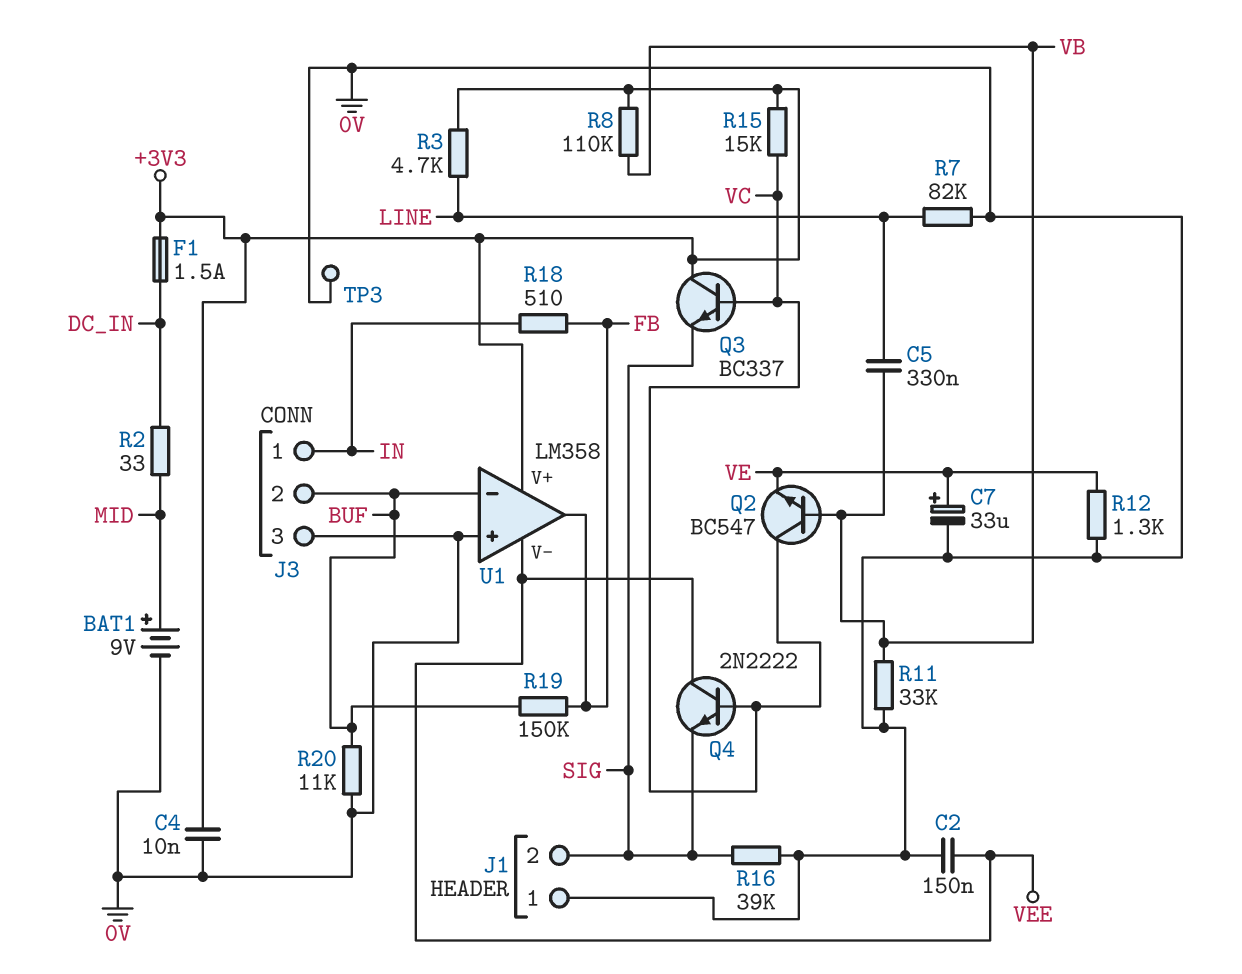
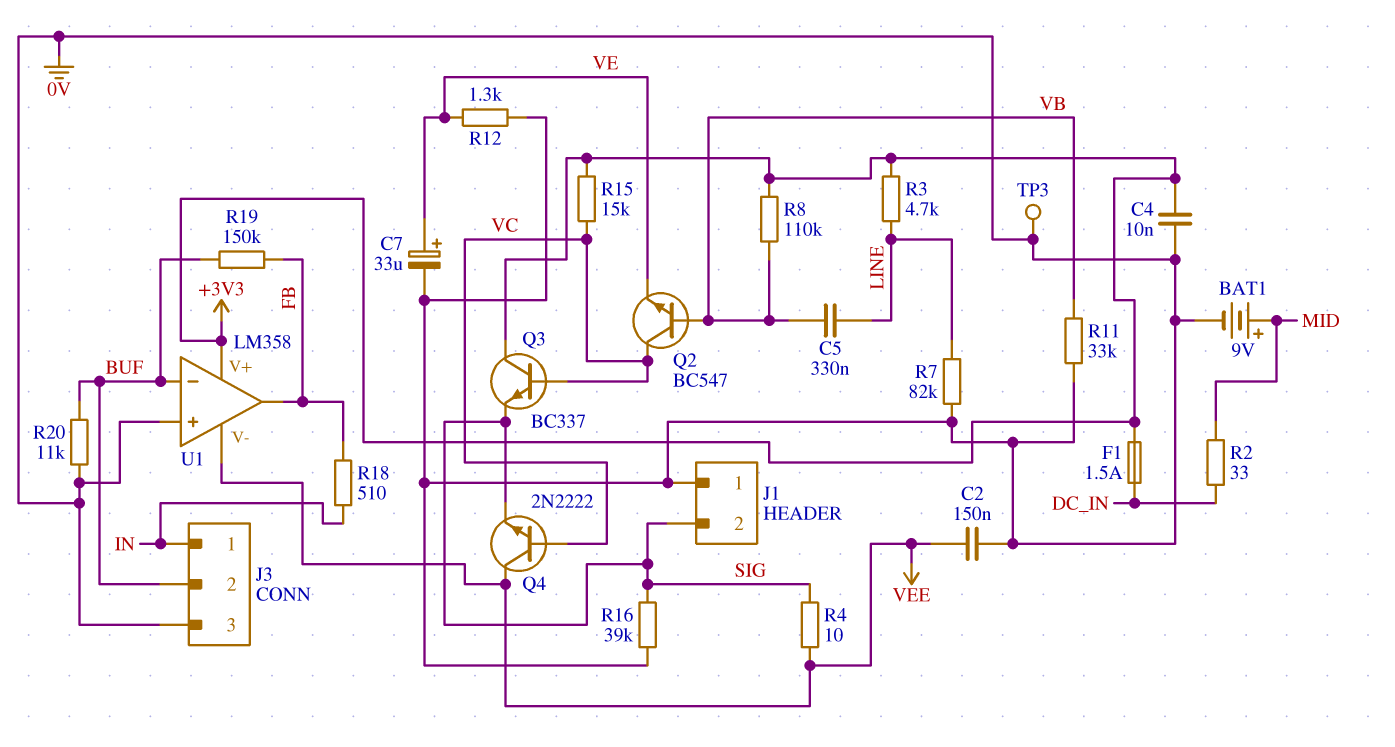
R4: none -> 10 (SIG, VEE)

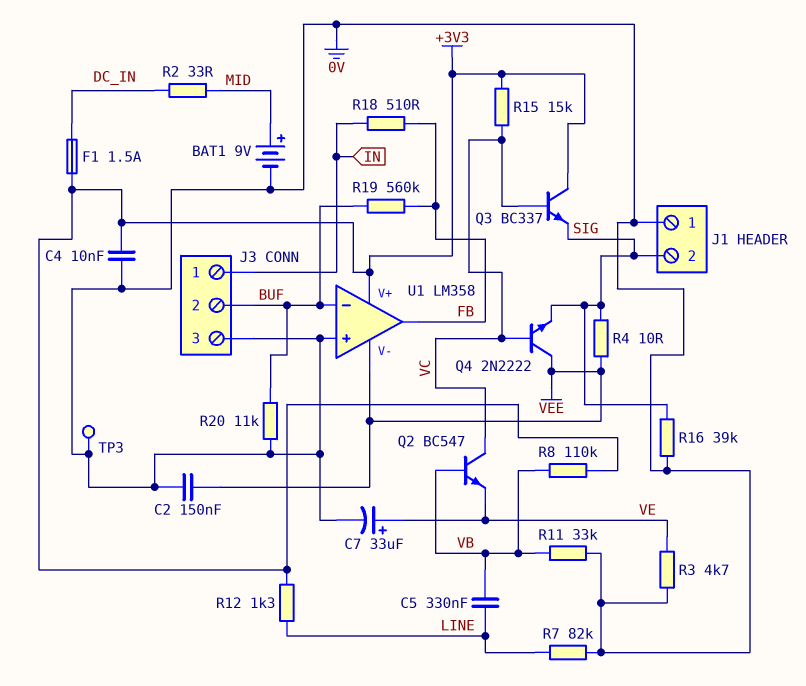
R3: 4.7k (+3V3, LINE) -> 4.7k (0V, VE)
R12: 1.3k (0V, VE) -> 1.3k (+3V3, LINE)
R19: 150k (BUF, FB) -> 560k (BUF, FB)

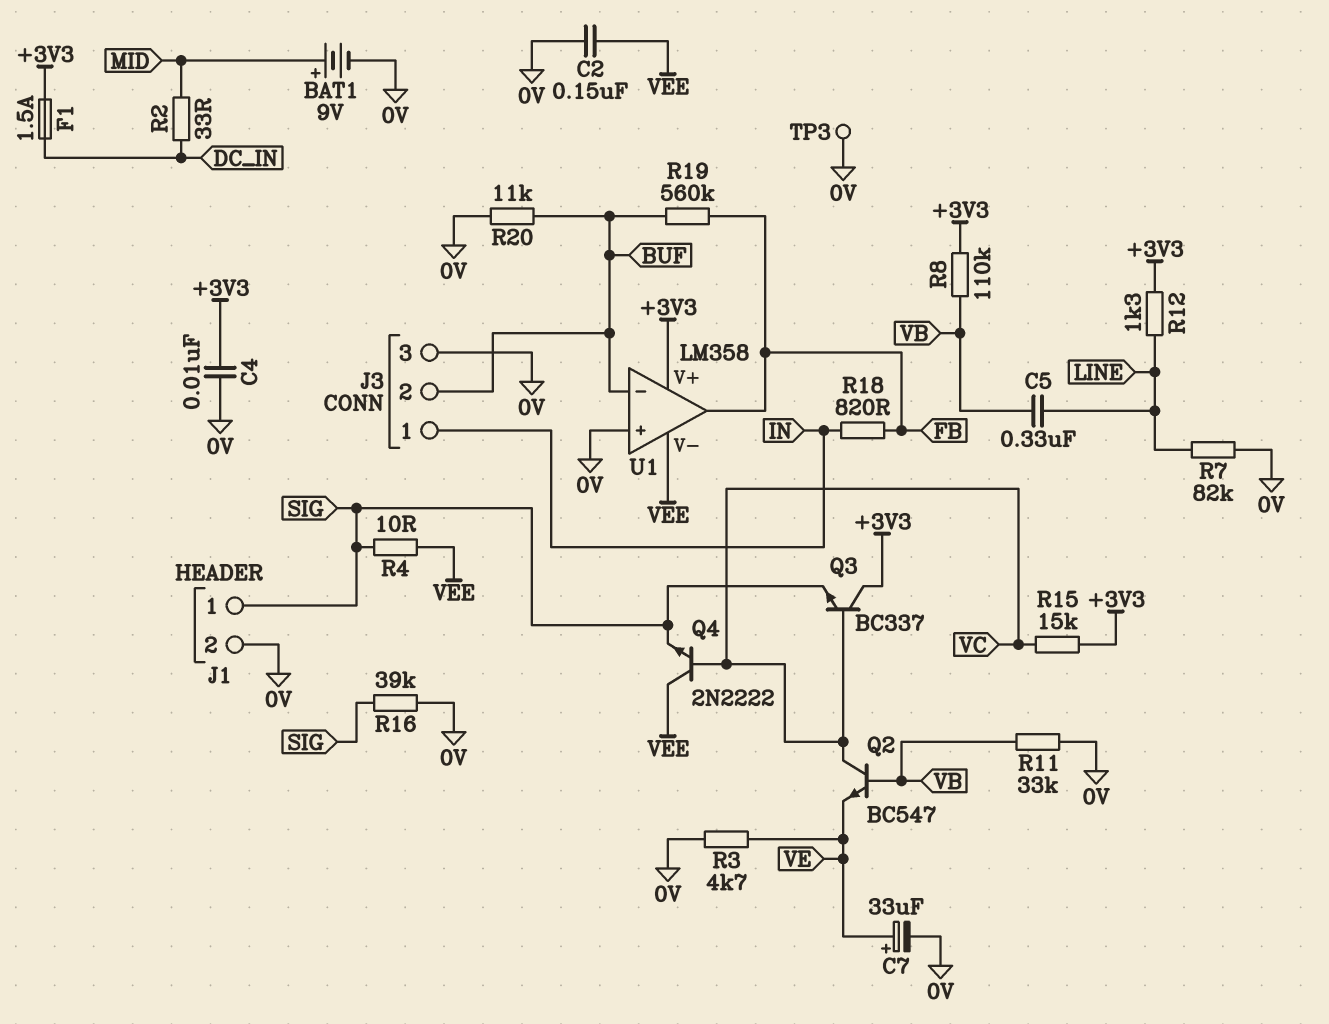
J1 pin 1: 0V -> SIG
J1 pin 2: SIG -> 0V
R18: 510 (FB, IN) -> 820 (FB, IN)

